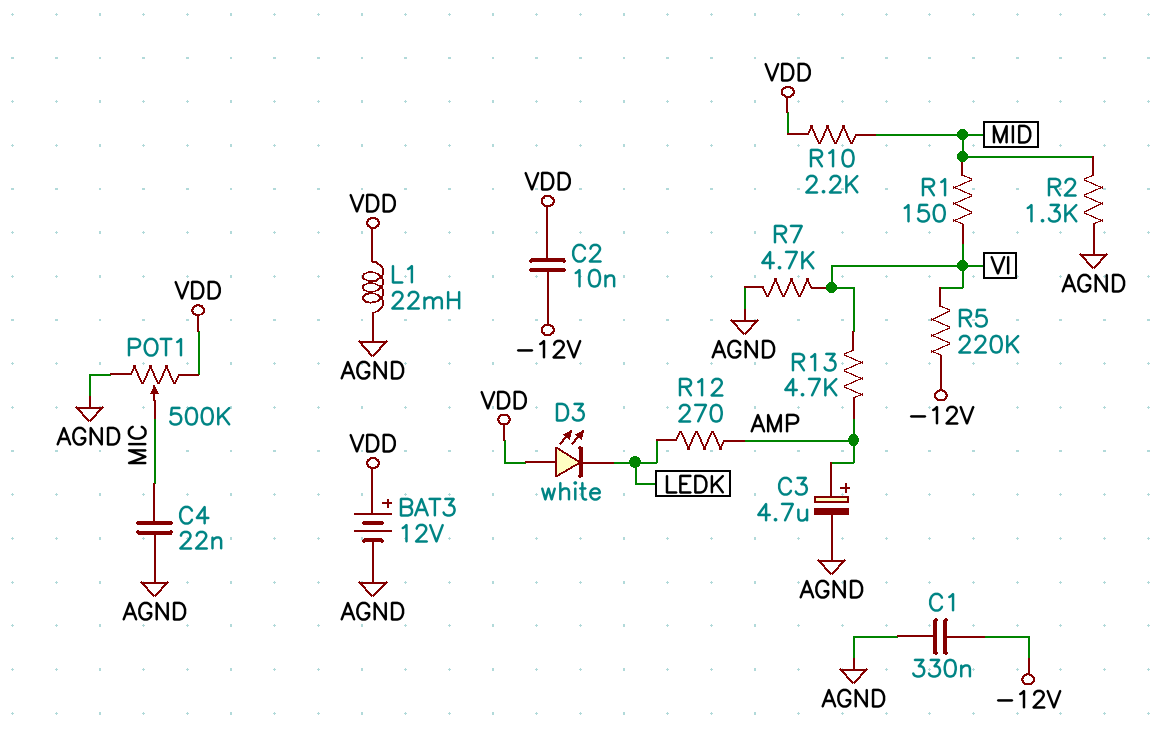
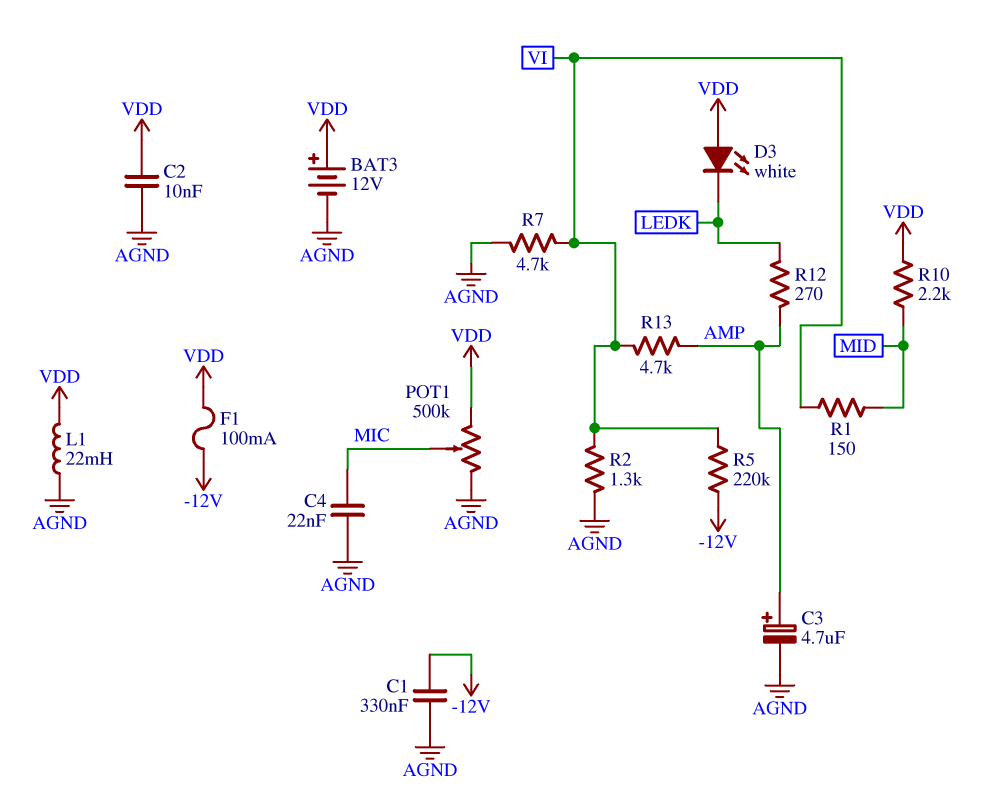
C2: 10nF (-12V, VDD) -> 10nF (AGND, VDD)
F1: none -> 100mA (-12V, VDD)
R2: 1.3k (AGND, MID) -> 1.3k (AGND, VI)

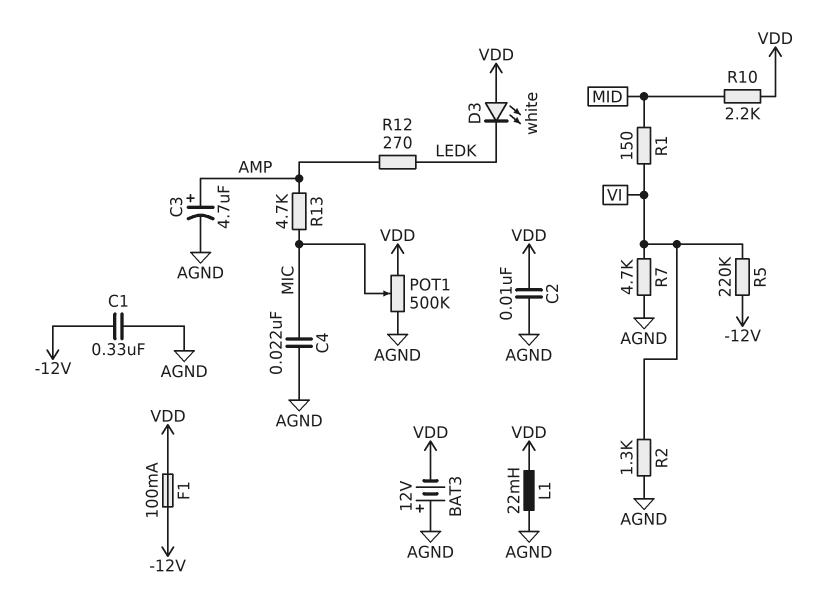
BAT3: 12V (plus VDD, minus AGND) -> 12V (plus AGND, minus VDD)
R13: 4.7k (AMP, VI) -> 4.7k (AMP, MIC)

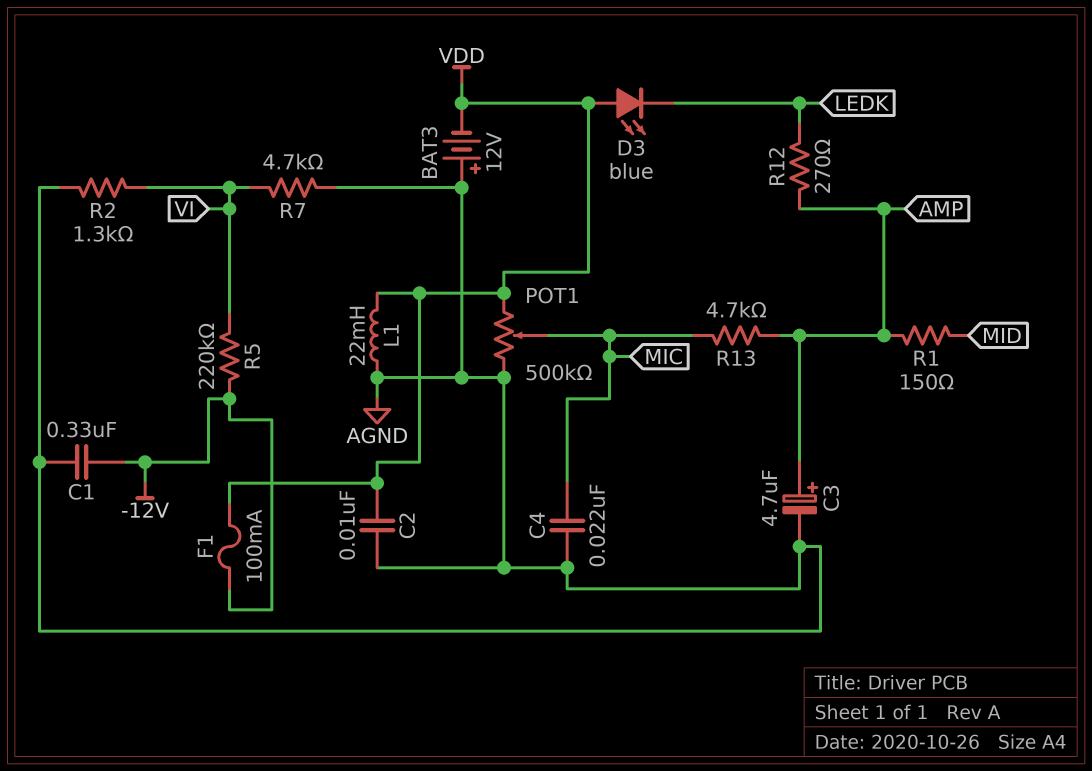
D3: LED white (A VDD, K LEDK) -> LED blue (A VDD, K LEDK)
R1: 150 (MID, VI) -> 150 (AMP, MID)
R10: 2.2k (MID, VDD) -> none

